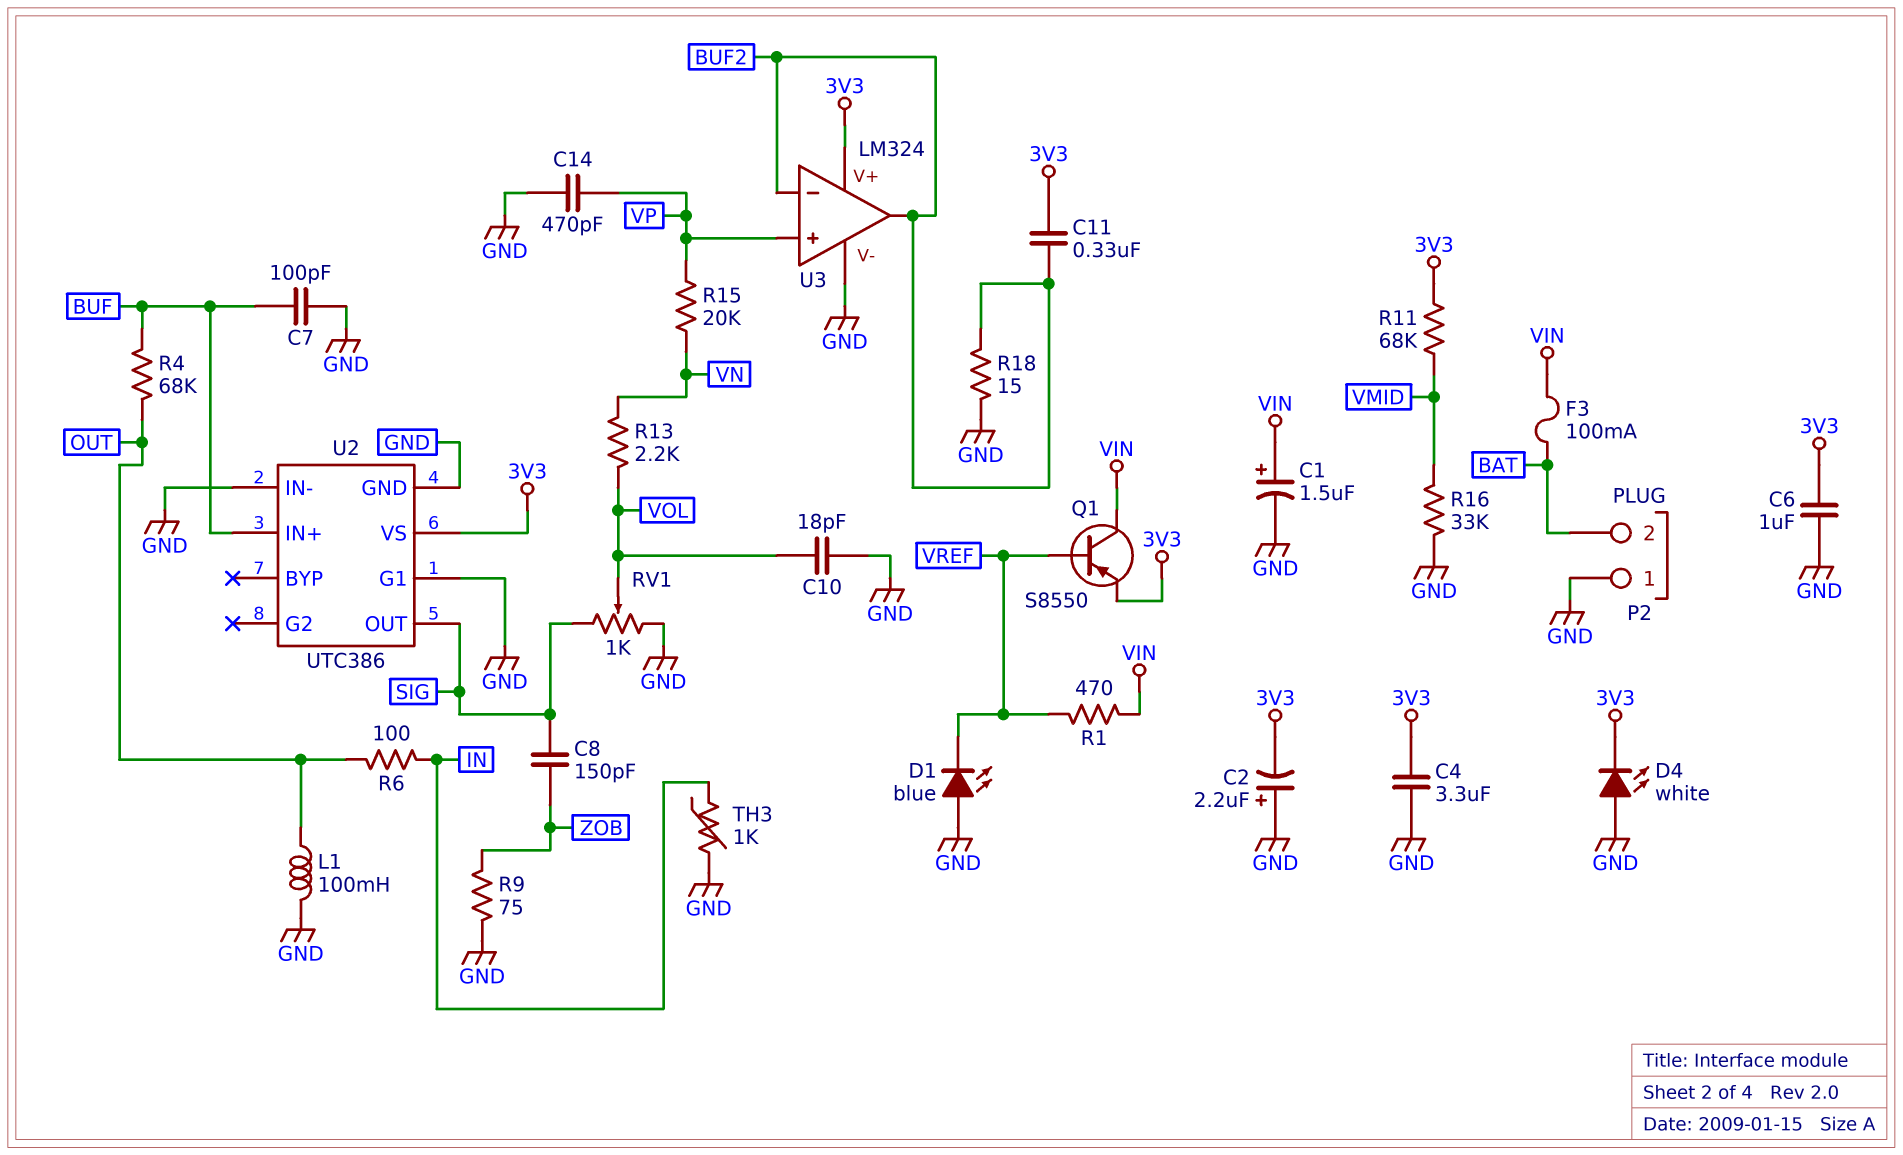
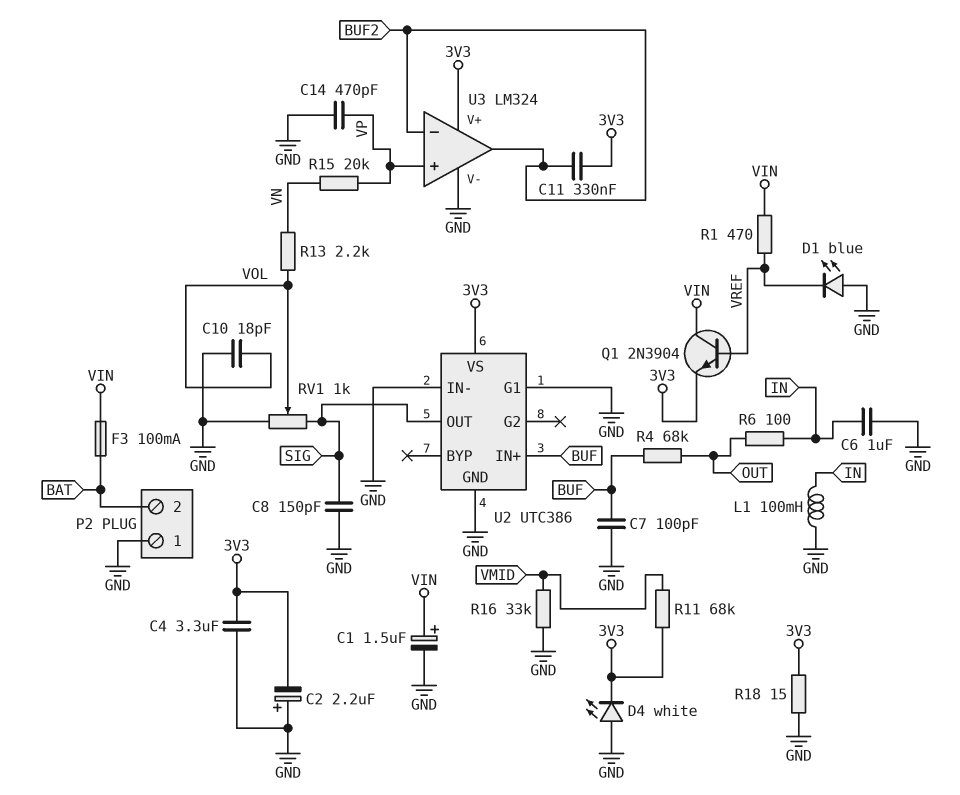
C6: 1uF (3V3, GND) -> 1uF (GND, IN)
C8: 150pF (SIG, ZOB) -> 150pF (GND, SIG)
L1: 100mH (GND, OUT) -> 100mH (GND, IN)
Q1: PNP S8550 (B VREF, C VIN, E 3V3) -> NPN 2N3904 (B VREF, C VIN, E 3V3)
R9: 75 (GND, ZOB) -> none
R18: 15 (BUF2, GND) -> 15 (3V3, GND)
TH3: 1k (GND, IN) -> none

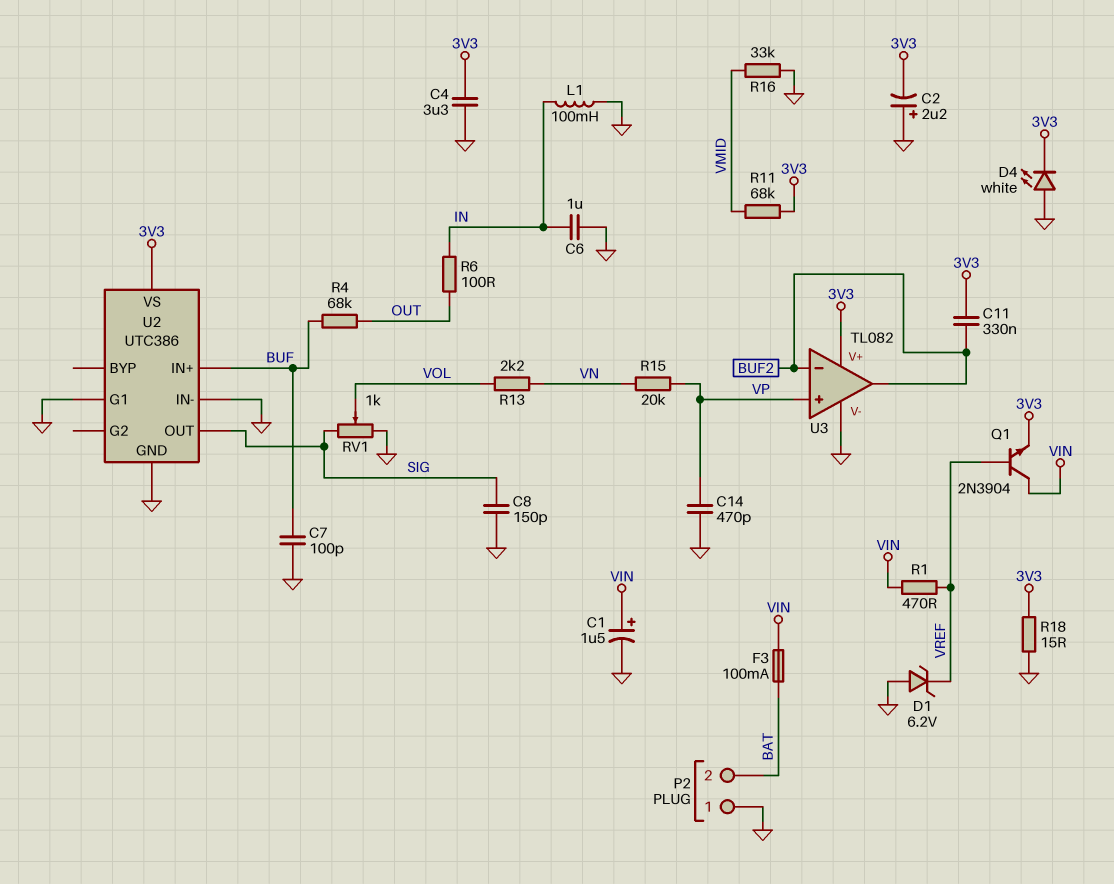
C10: 18pF (GND, VOL) -> none
D1: LED blue (A GND, K VREF) -> zener 6.2V (A GND, K VREF)
U3: LM324 -> TL082

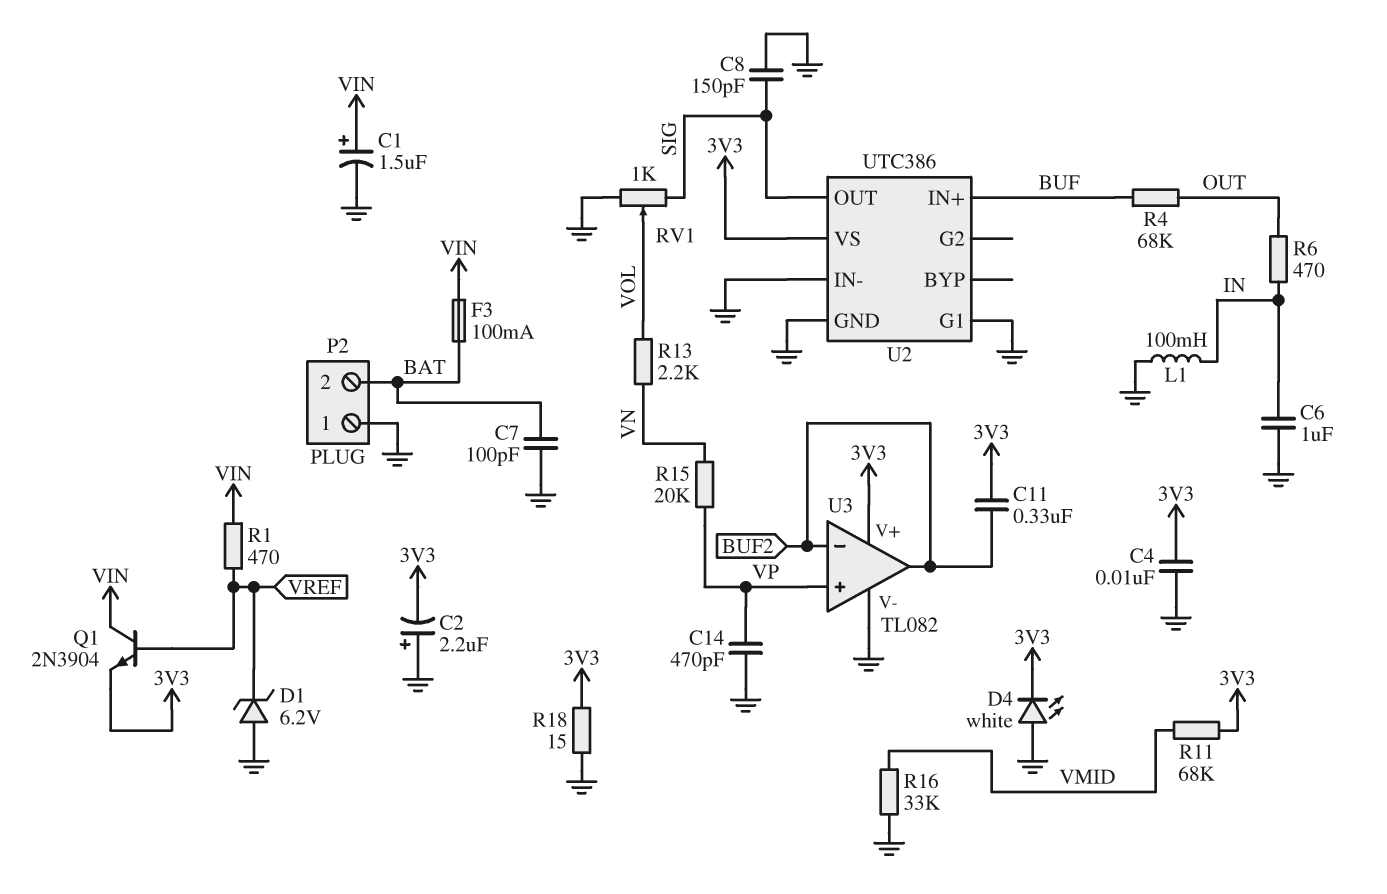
C4: 3.3uF (3V3, GND) -> 10nF (3V3, GND)
C7: 100pF (BUF, GND) -> 100pF (BAT, GND)
R6: 100 (IN, OUT) -> 470 (IN, OUT)

